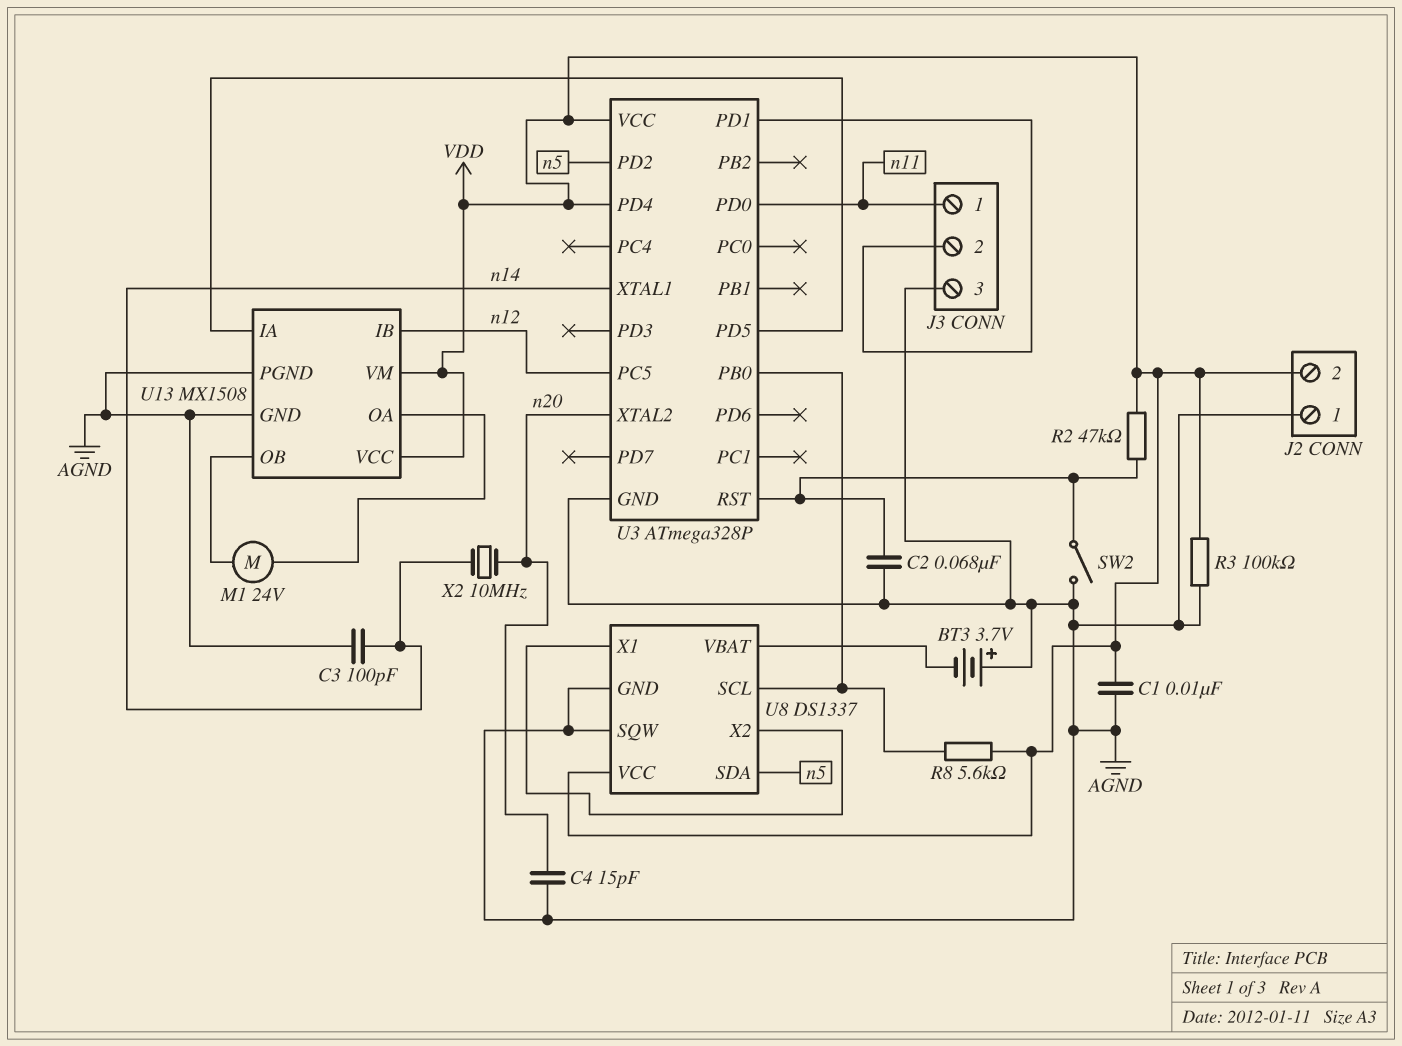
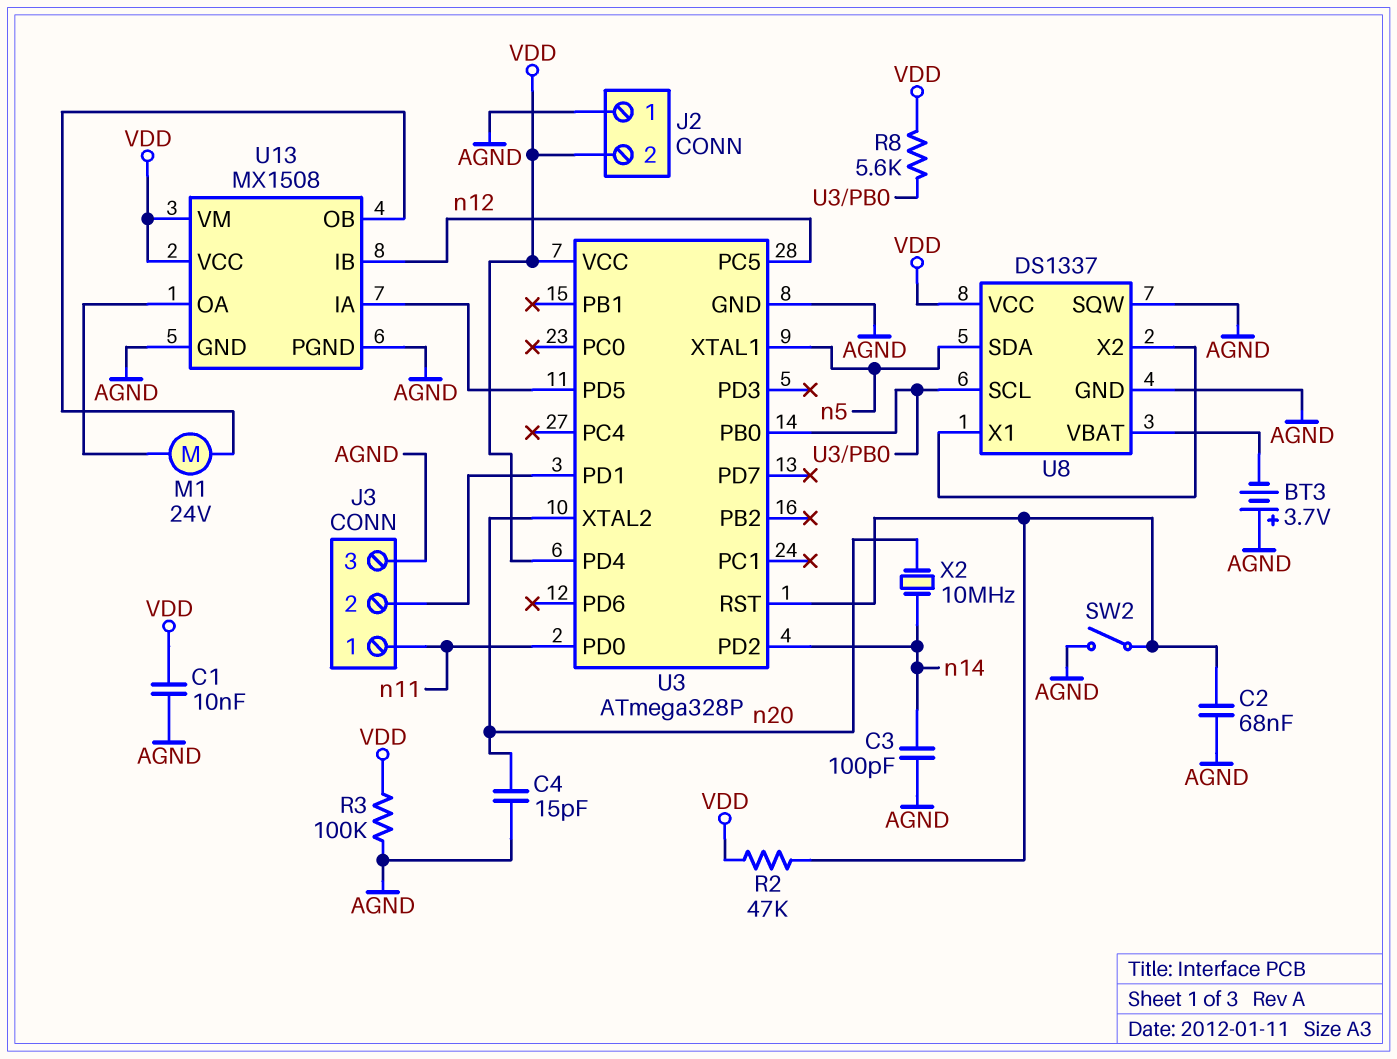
U3 pin PD2: n5 -> n14
U3 pin XTAL1: n14 -> n5

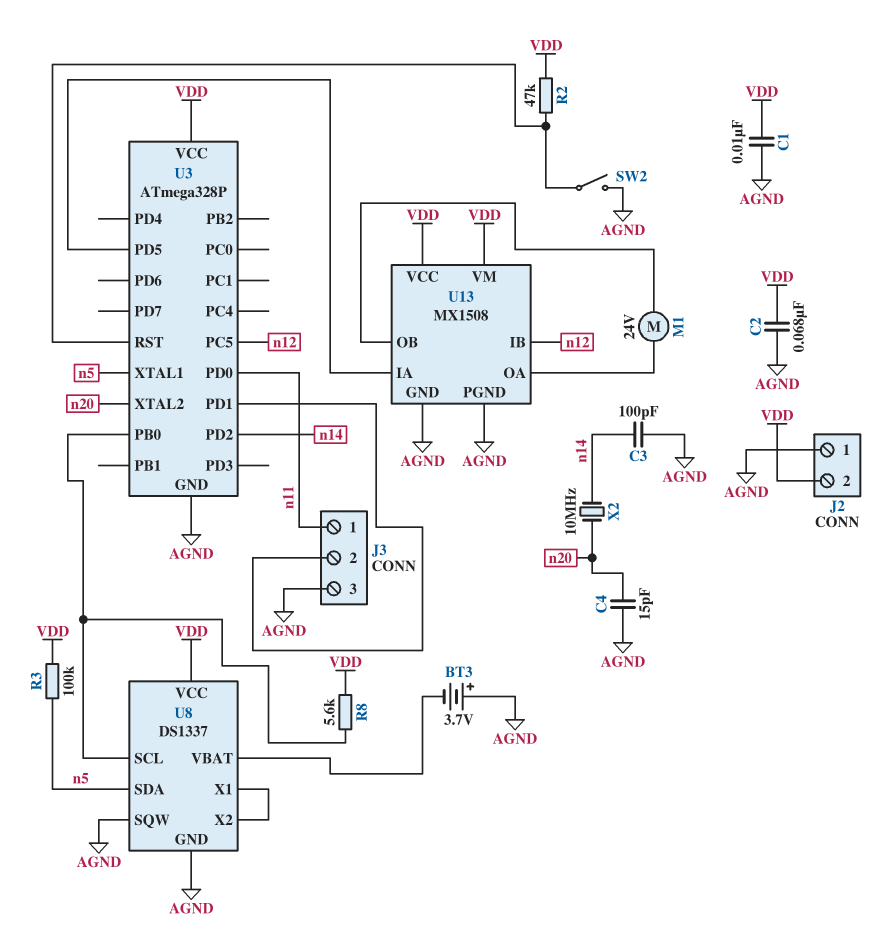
C2: 68nF (AGND, U3/RST) -> 68nF (AGND, VDD)
R3: 100k (AGND, VDD) -> 100k (VDD, n5)
U3 pin PD4: VDD -> none

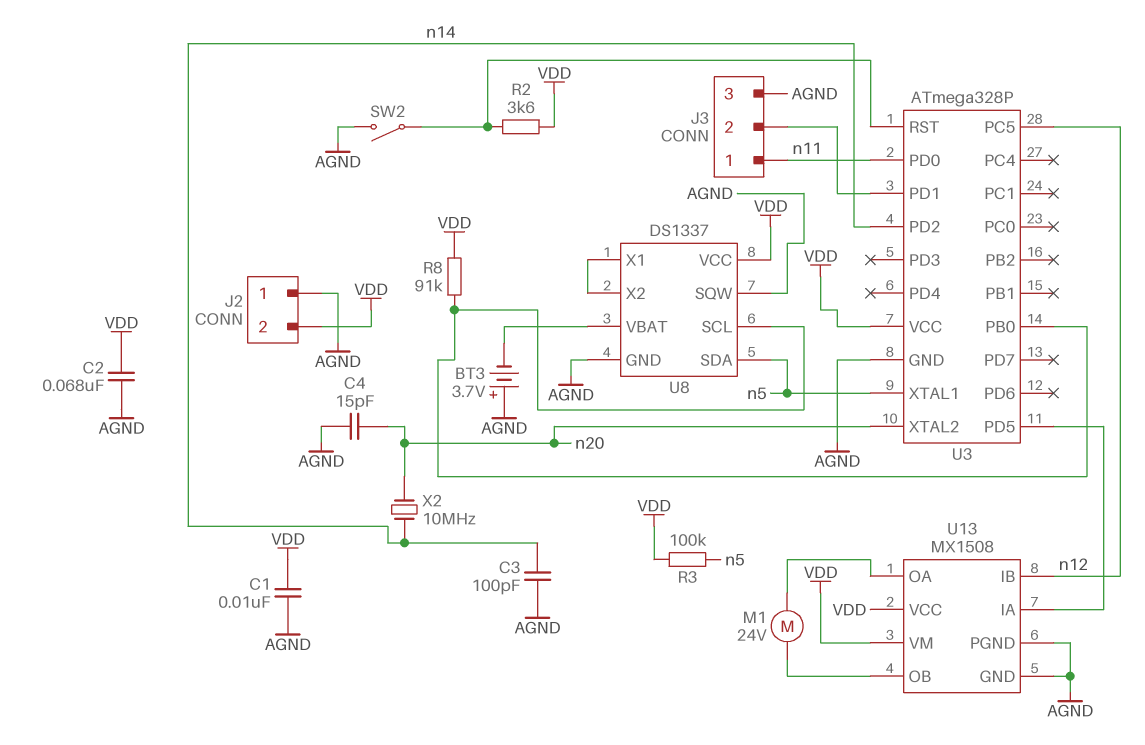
R2: 47k (U3/RST, VDD) -> 3.6k (U3/RST, VDD)
R8: 5.6k (U3/PB0, VDD) -> 91k (U3/PB0, VDD)

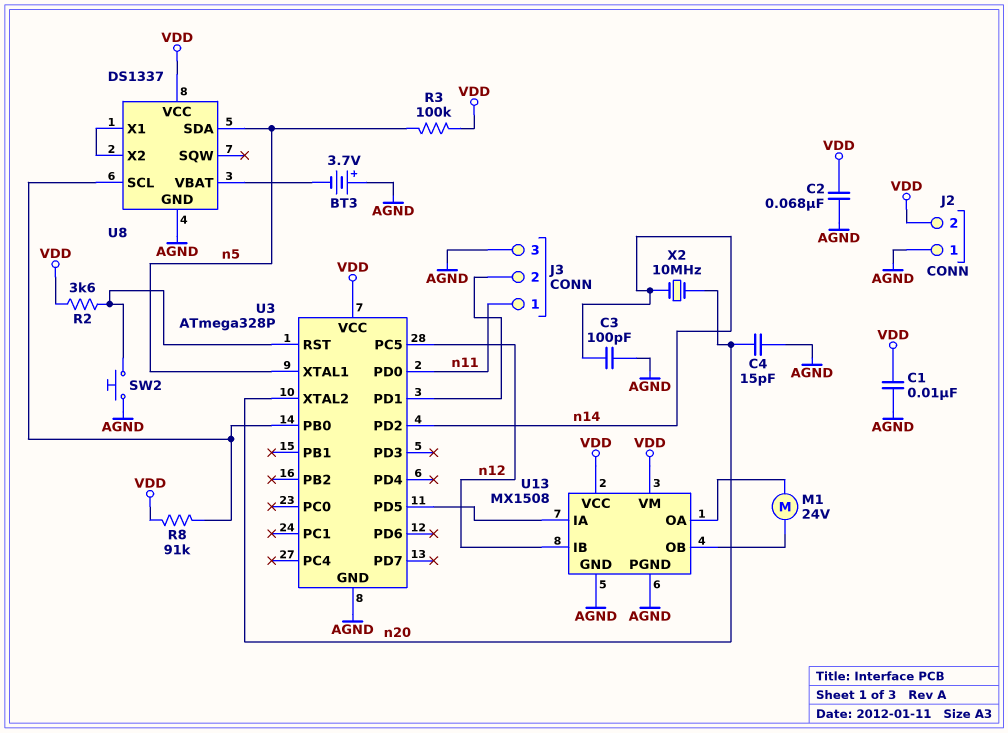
SW2: switch (AGND, U3/RST) -> button (AGND, U3/RST)
U8 pin SQW: AGND -> none

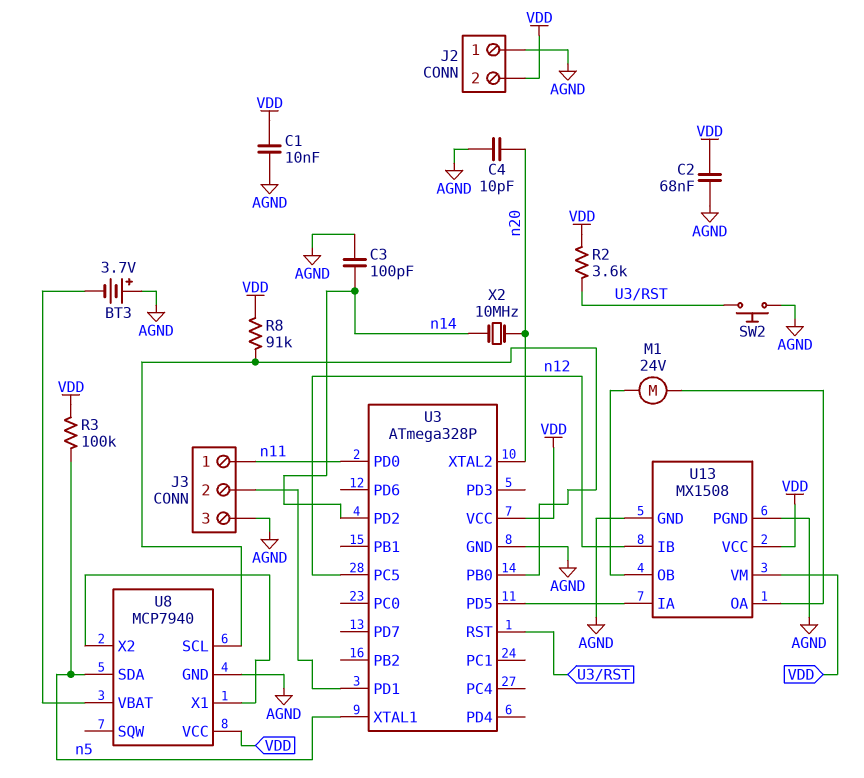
C4: 15pF (AGND, n20) -> 10pF (AGND, n20)
U8: DS1337 -> MCP7940

